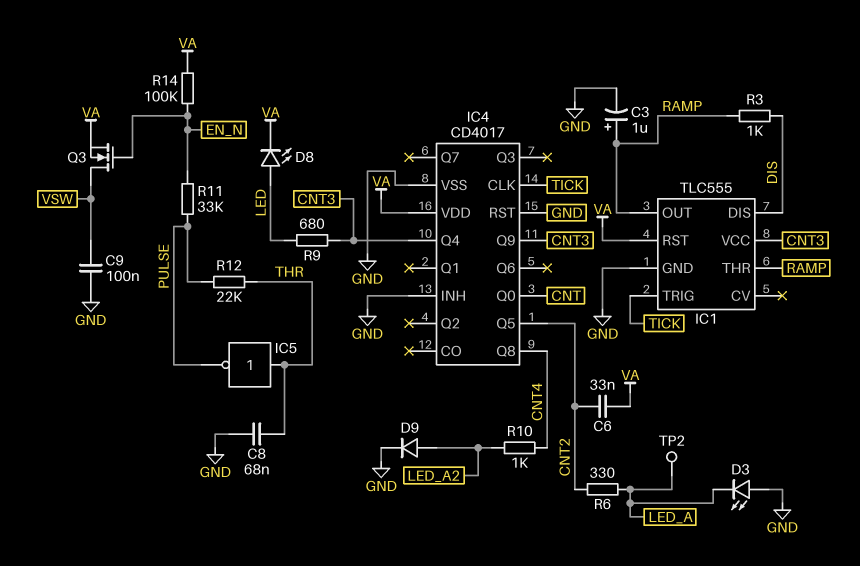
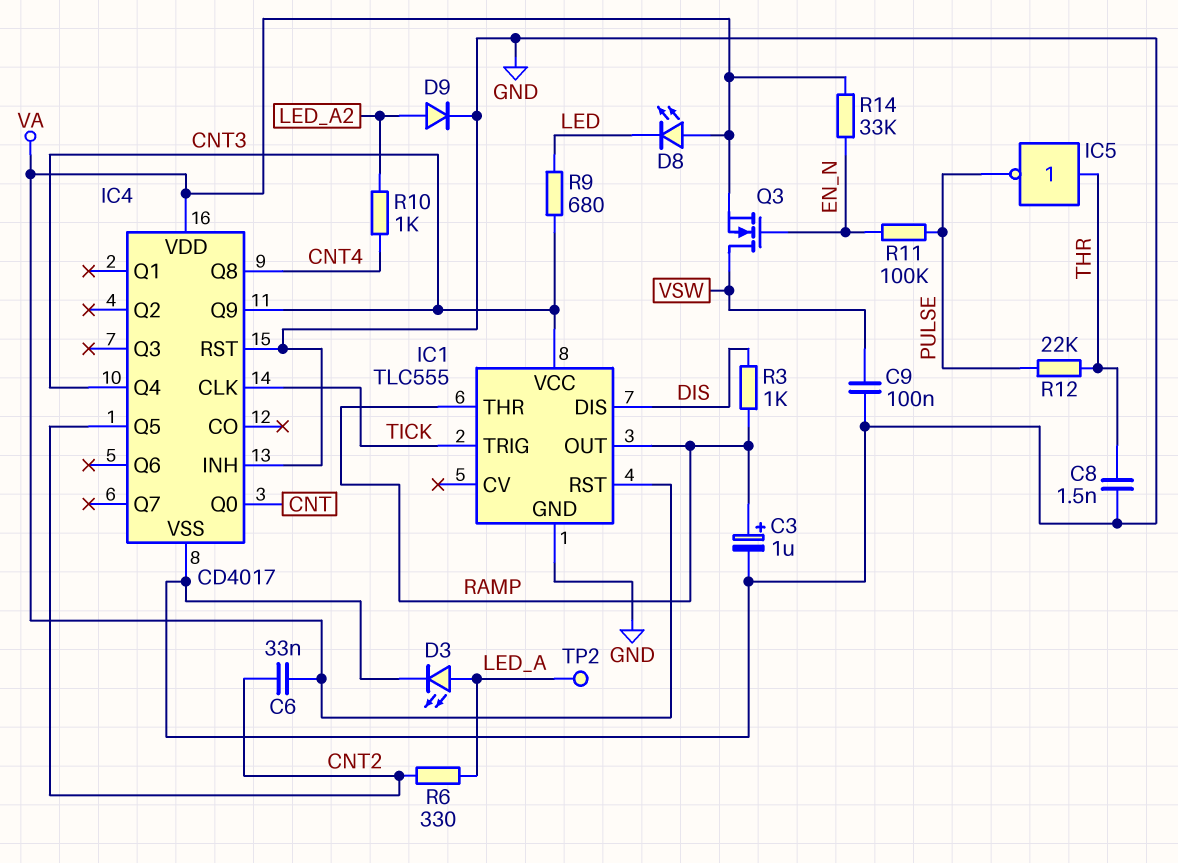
C8: 68nF (GND, THR) -> 1.5nF (GND, THR)
D3: LED (A GND, K LED_A) -> LED (A LED_A, K GND)
D8: LED (A LED, K VA) -> LED (A VA, K LED)
R11: 33k (EN_N, PULSE) -> 100k (EN_N, PULSE)
R14: 100k (EN_N, VA) -> 33k (EN_N, VA)

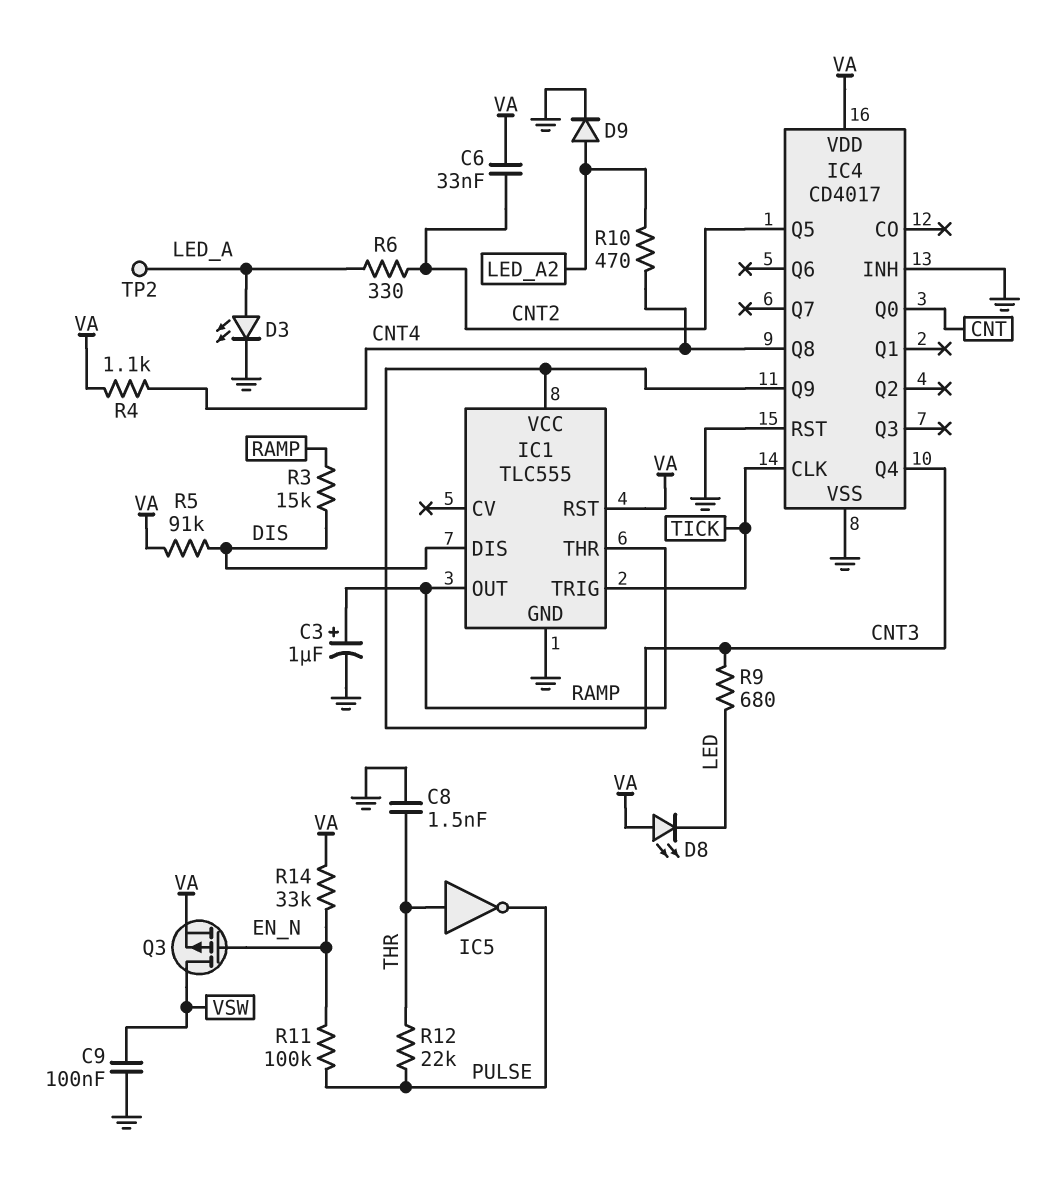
Q3: NMOS (G EN_N, D VSW, S VA) -> PMOS (G EN_N, D VSW, S VA)
R3: 1k (DIS, RAMP) -> 15k (DIS, RAMP)
R4: none -> 1.1k (CNT4, VA)
R5: none -> 91k (DIS, VA)
R10: 1k (CNT4, LED_A2) -> 470 (CNT4, LED_A2)

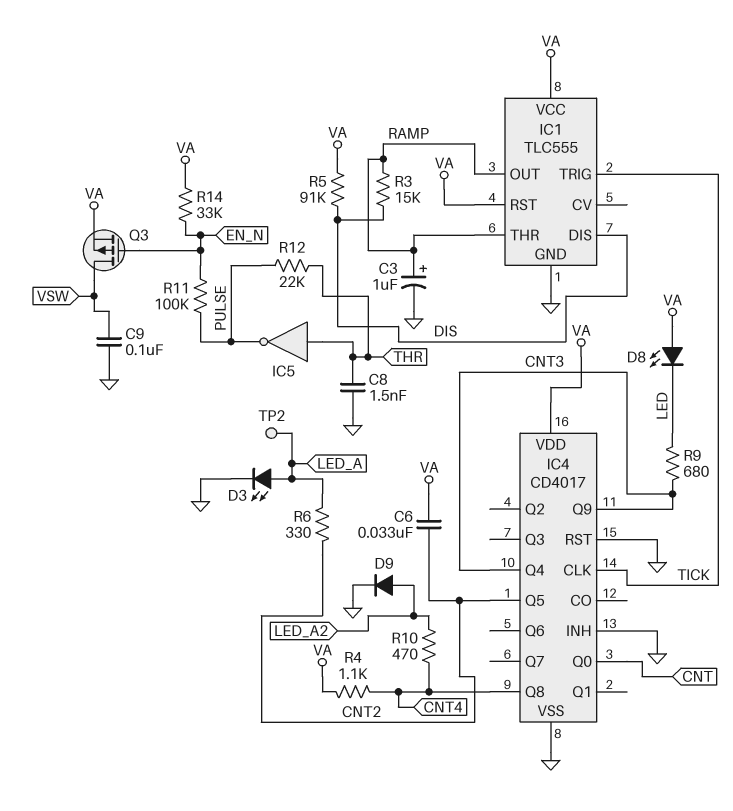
IC1 pin VCC: CNT3 -> VA

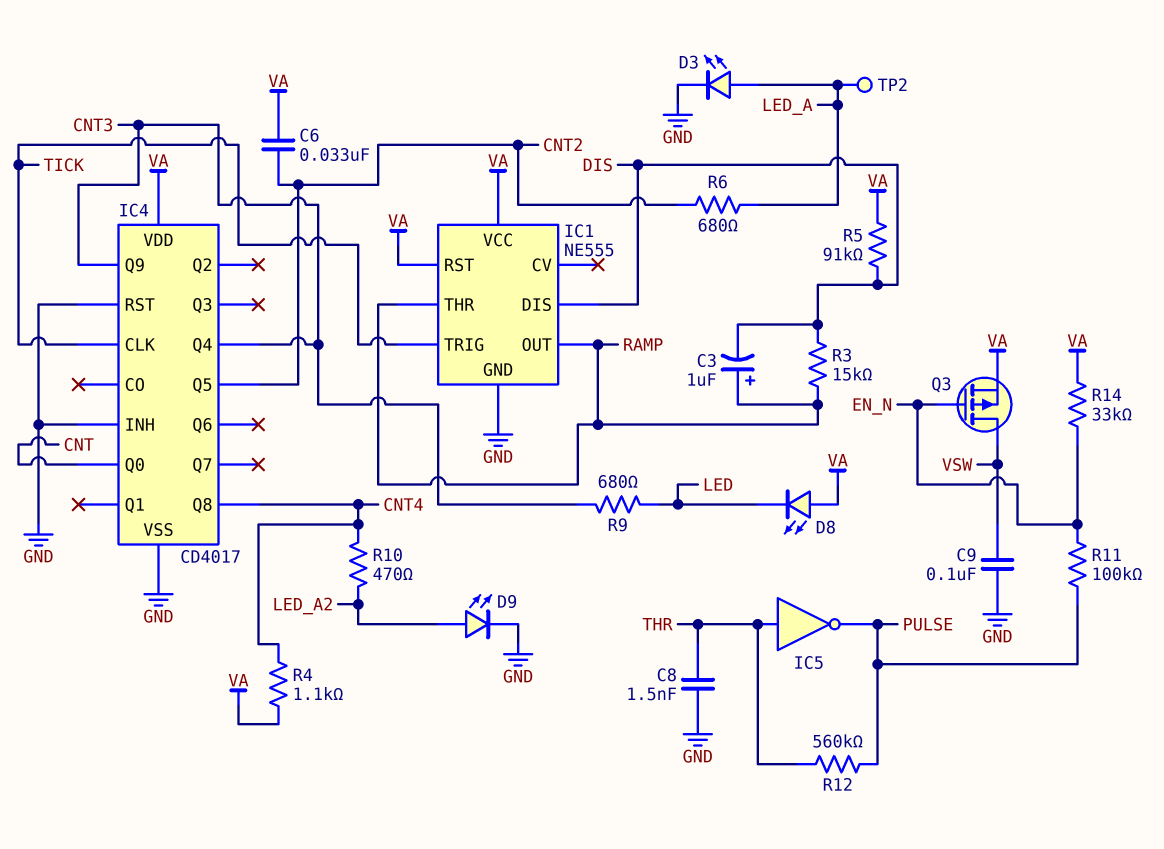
C3: 1uF (plus RAMP, minus GND) -> 1uF (plus RAMP, minus DIS)
D9: diode (A LED_A2, K GND) -> LED (A LED_A2, K GND)
IC1: TLC555 -> NE555
R6: 330 (CNT2, LED_A) -> 680 (CNT2, LED_A)
R12: 22k (PULSE, THR) -> 560k (PULSE, THR)

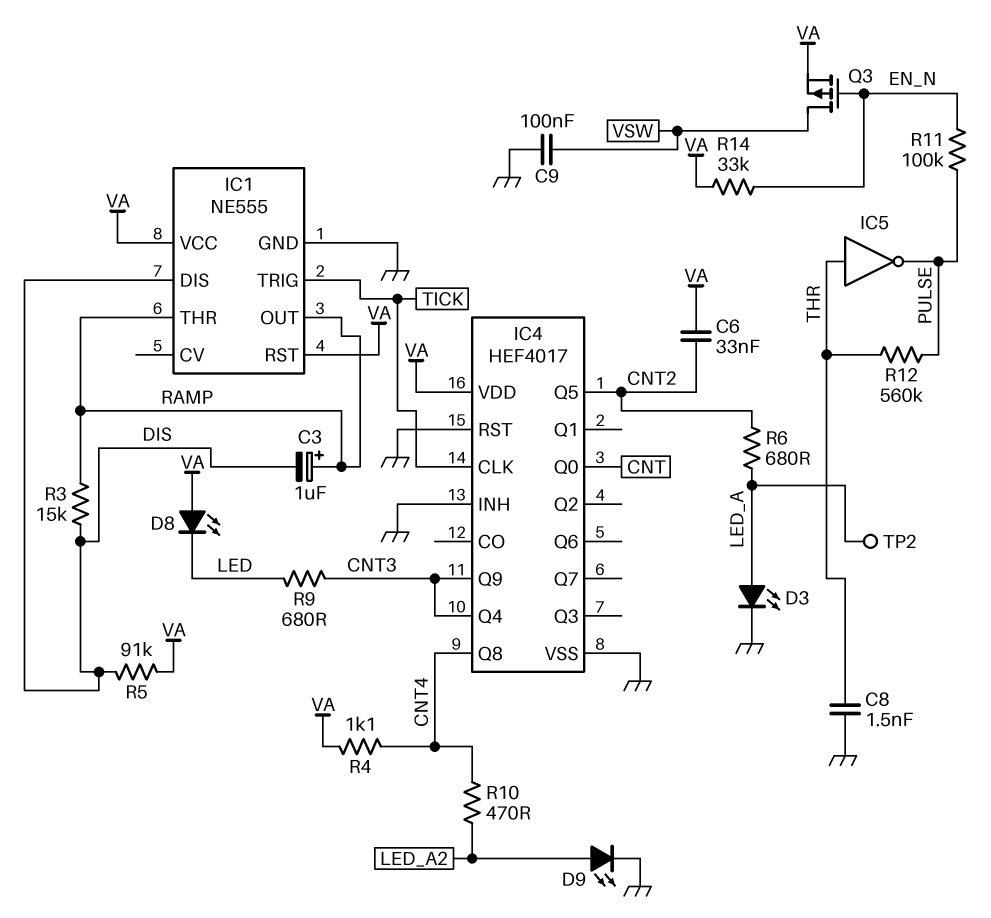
IC4: CD4017 -> HEF4017

